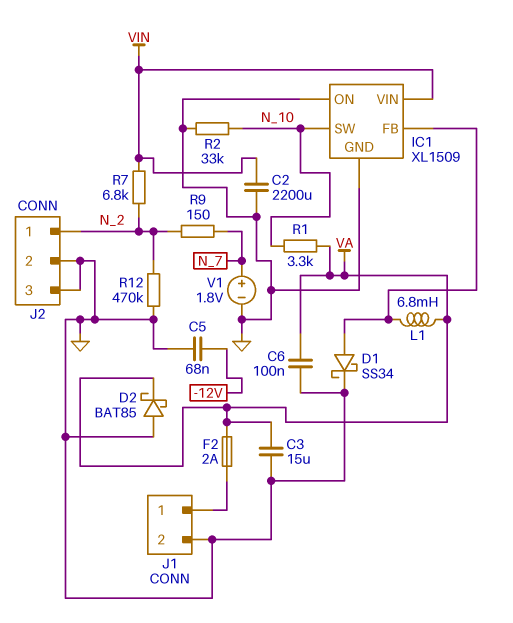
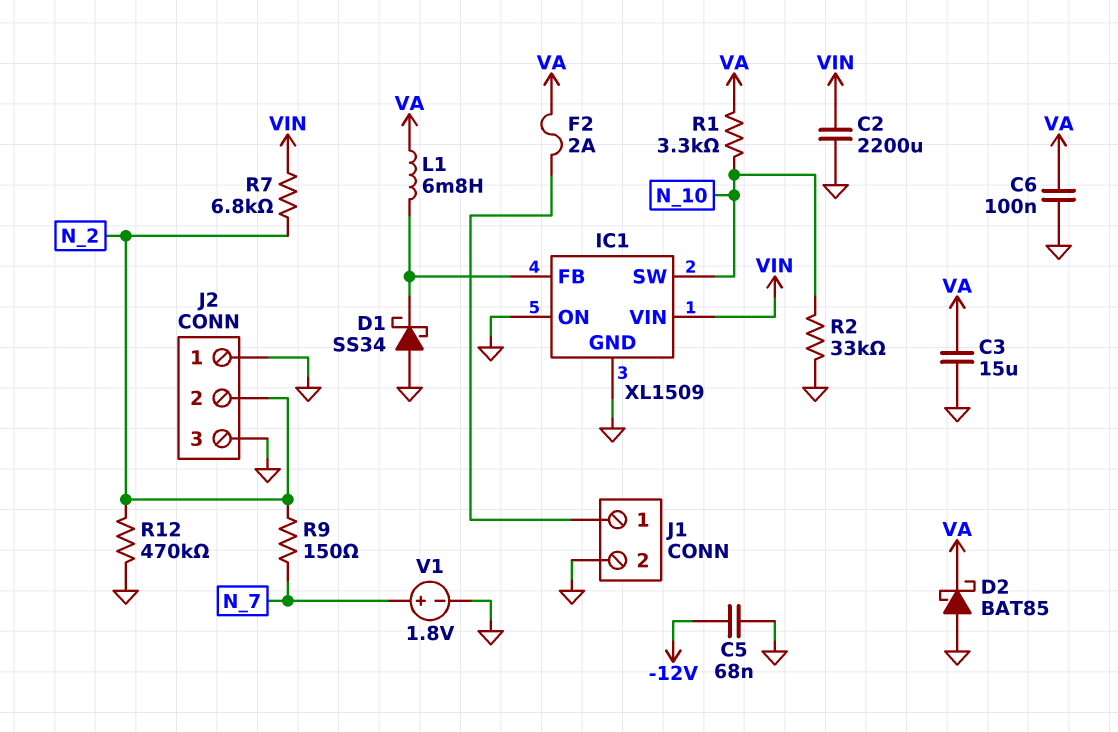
D1: schottky SS34 (A IC1/FB, K GND) -> schottky SS34 (A GND, K IC1/FB)
J2 pin 1: N_2 -> GND
J2 pin 2: GND -> N_2

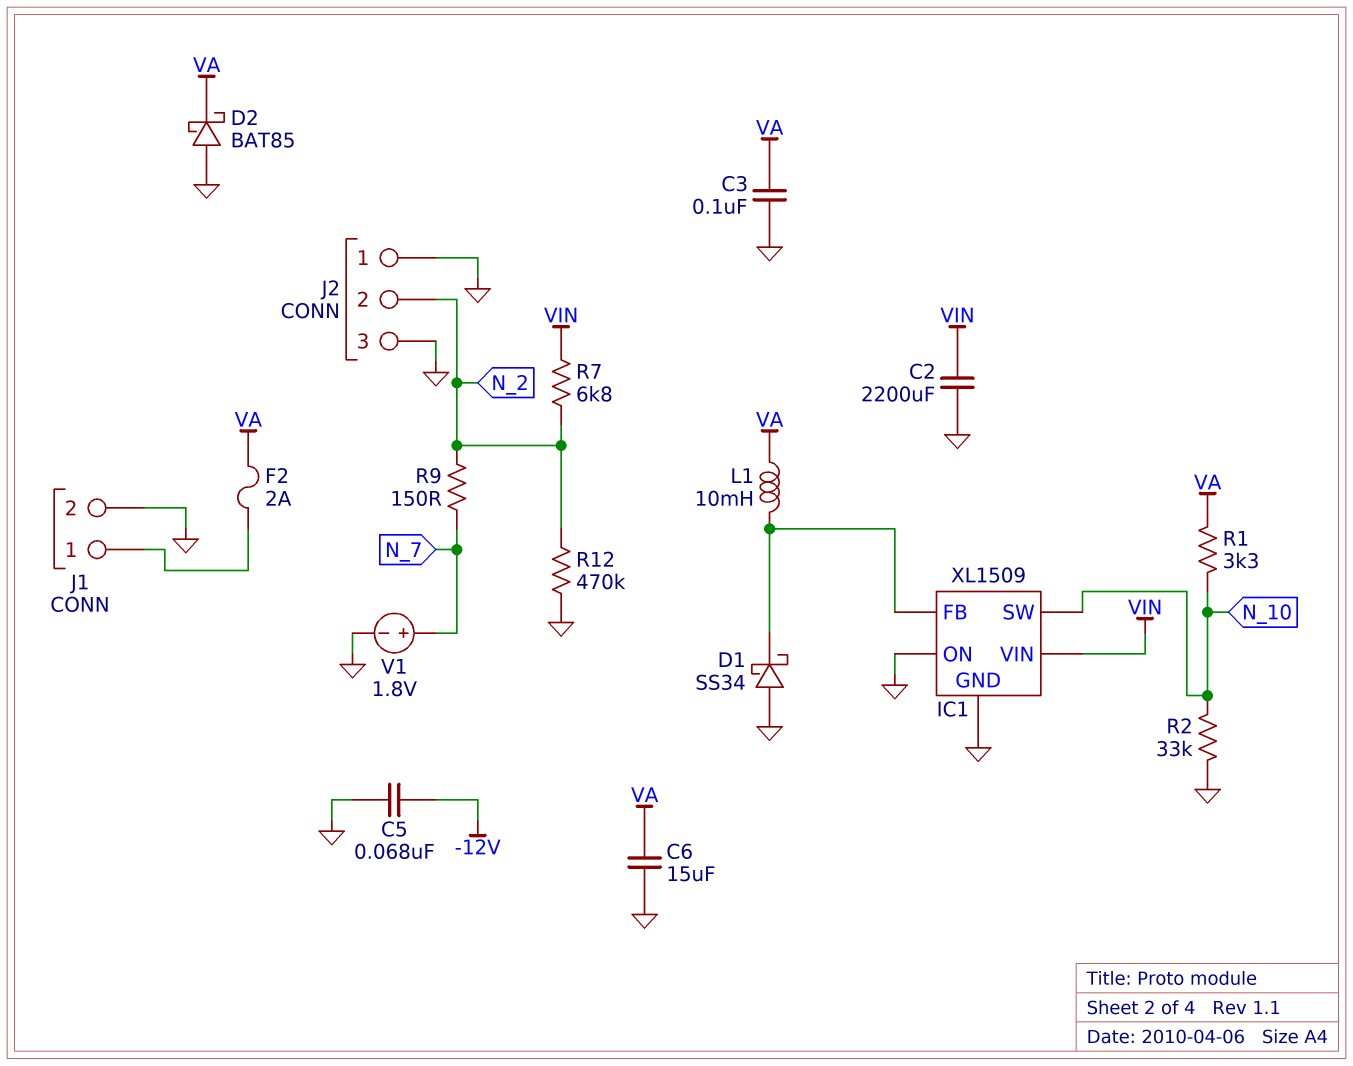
C3: 15uF (GND, VA) -> 100nF (GND, VA)
C6: 100nF (GND, VA) -> 15uF (GND, VA)
L1: 6.8mH (IC1/FB, VA) -> 10mH (IC1/FB, VA)

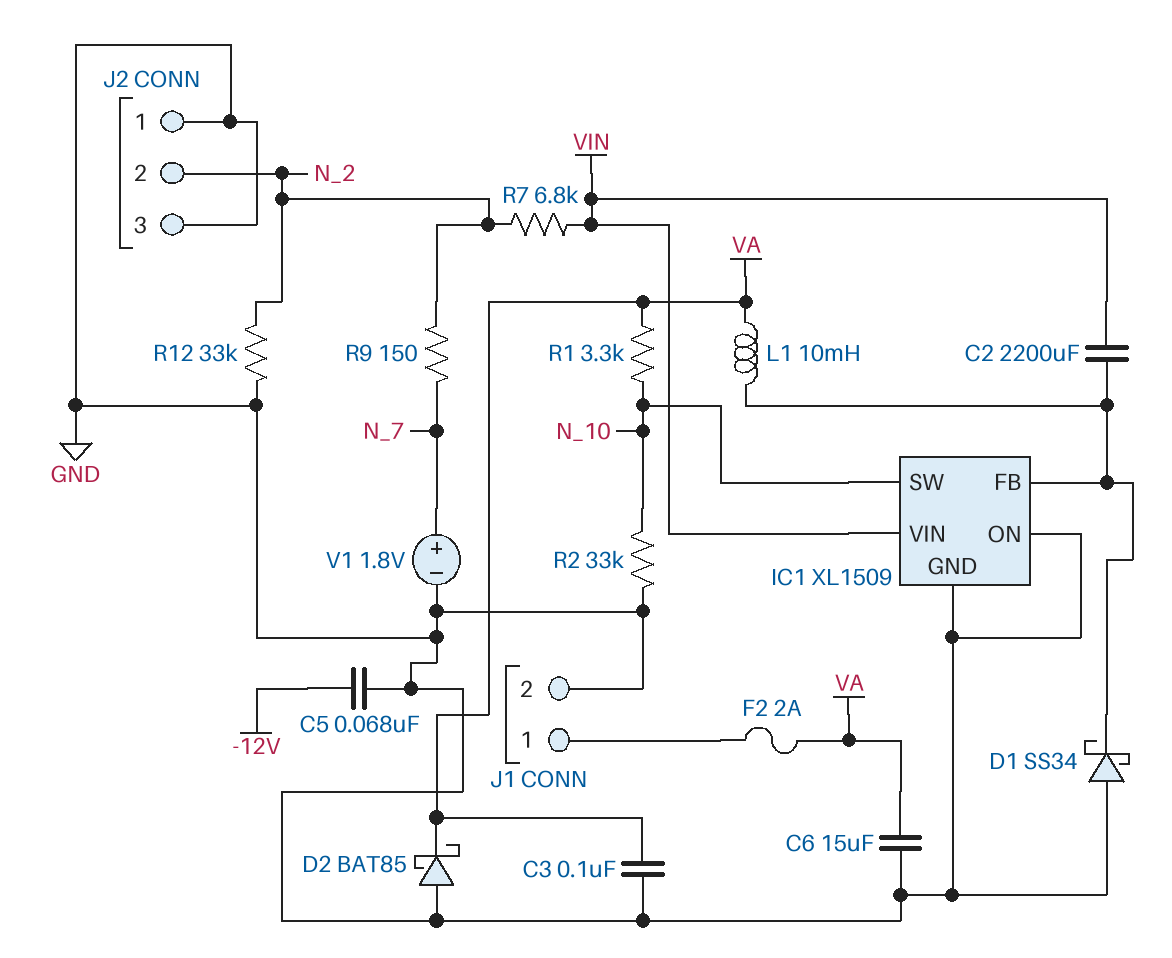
C2: 2200uF (GND, VIN) -> 2200uF (IC1/FB, VIN)
R12: 470k (GND, N_2) -> 33k (GND, N_2)

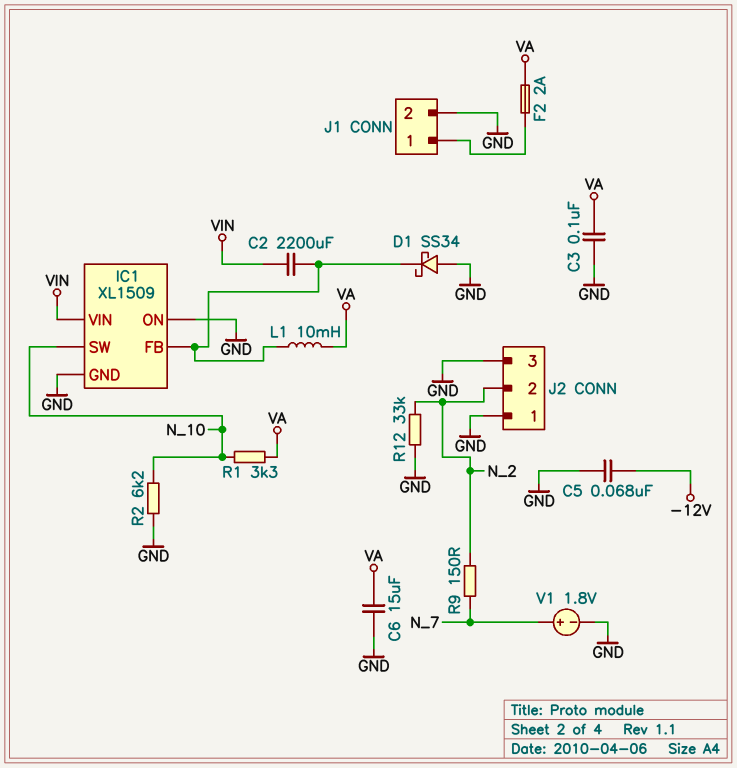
D2: schottky BAT85 (A GND, K VA) -> none
R2: 33k (GND, N_10) -> 6.2k (GND, N_10)
R7: 6.8k (N_2, VIN) -> none

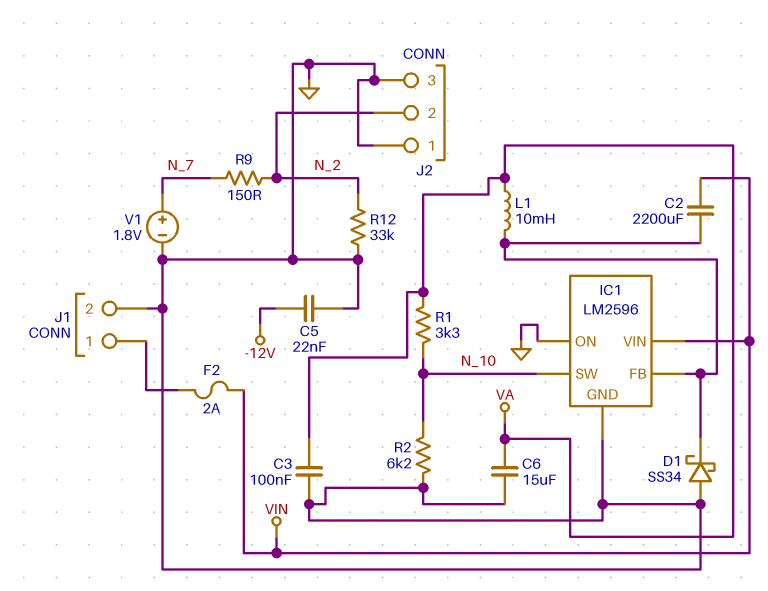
C5: 68nF (-12V, GND) -> 22nF (-12V, GND)
F2: 2A (J1/1, VA) -> 2A (J1/1, VIN)
IC1: XL1509 -> LM2596

